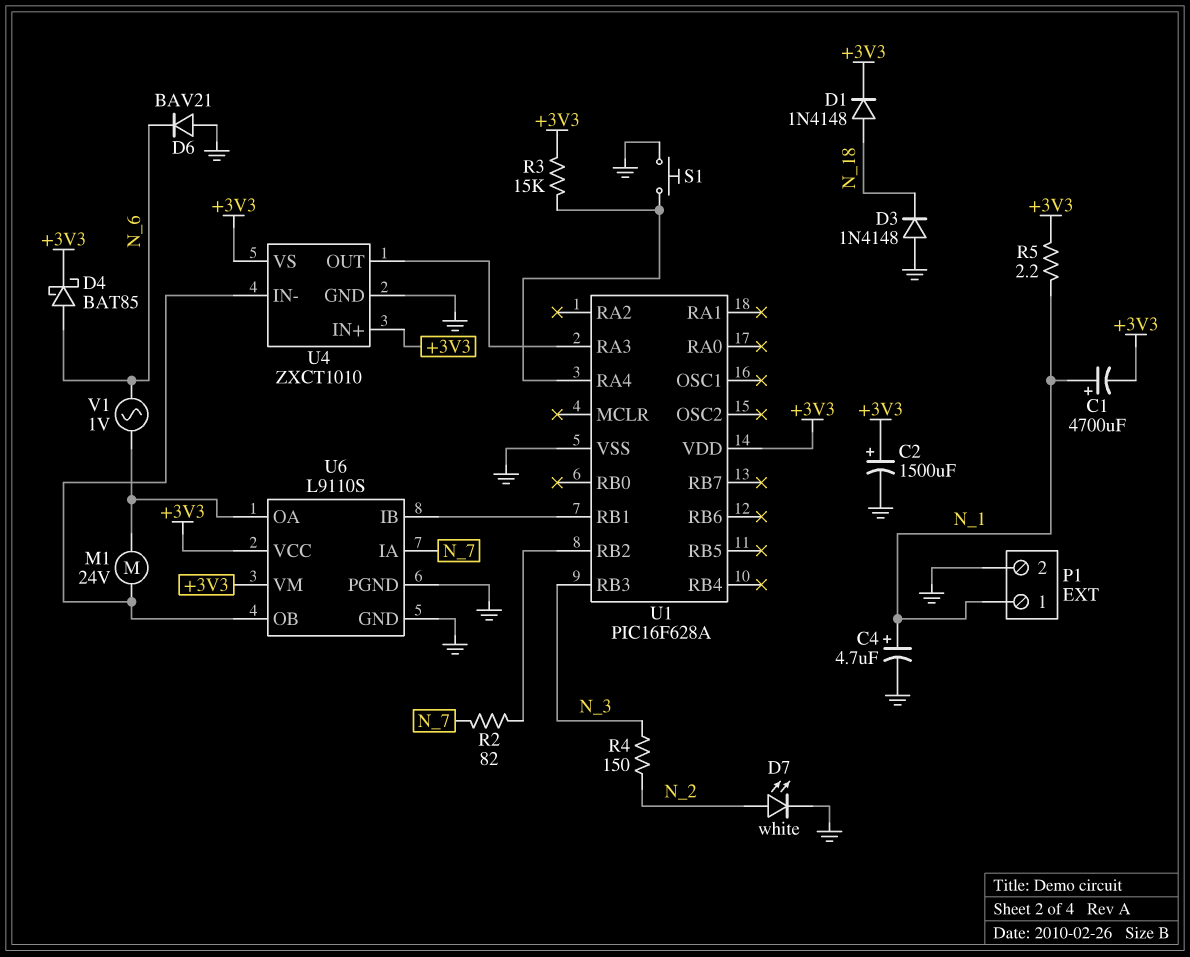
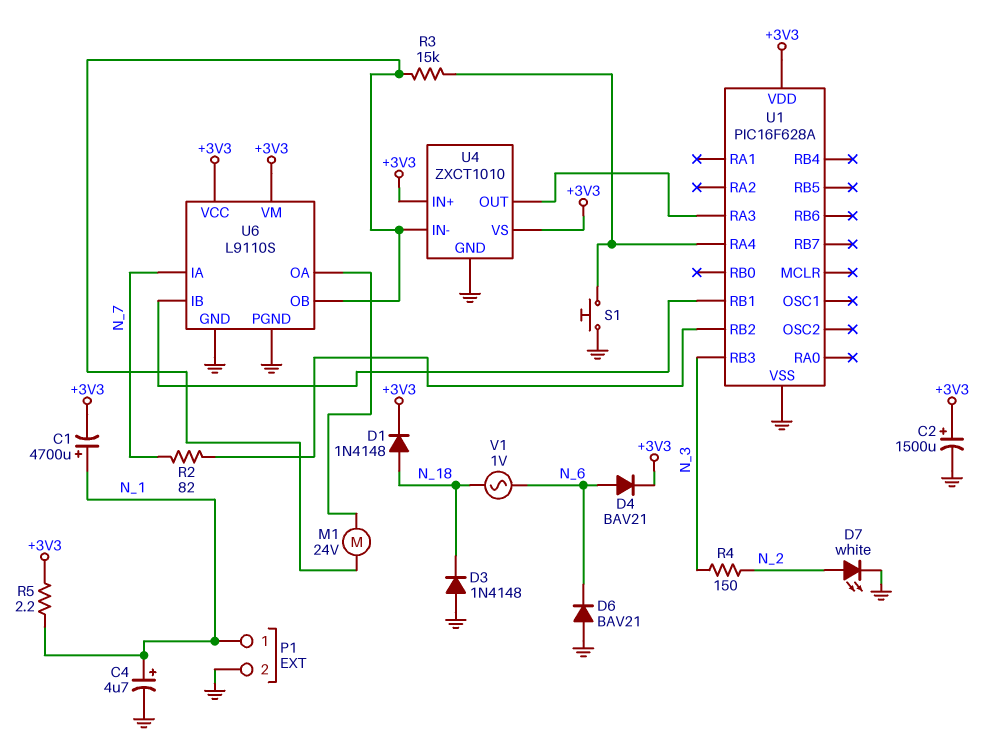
D4: schottky BAT85 (A N_6, K +3V3) -> diode BAV21 (A N_6, K +3V3)
R3: 15k (+3V3, U1/RA4) -> 15k (U1/RA4, U4/IN-)
V1: AC 1V (N_6, U6/OA) -> AC 1V (N_6, N_18)

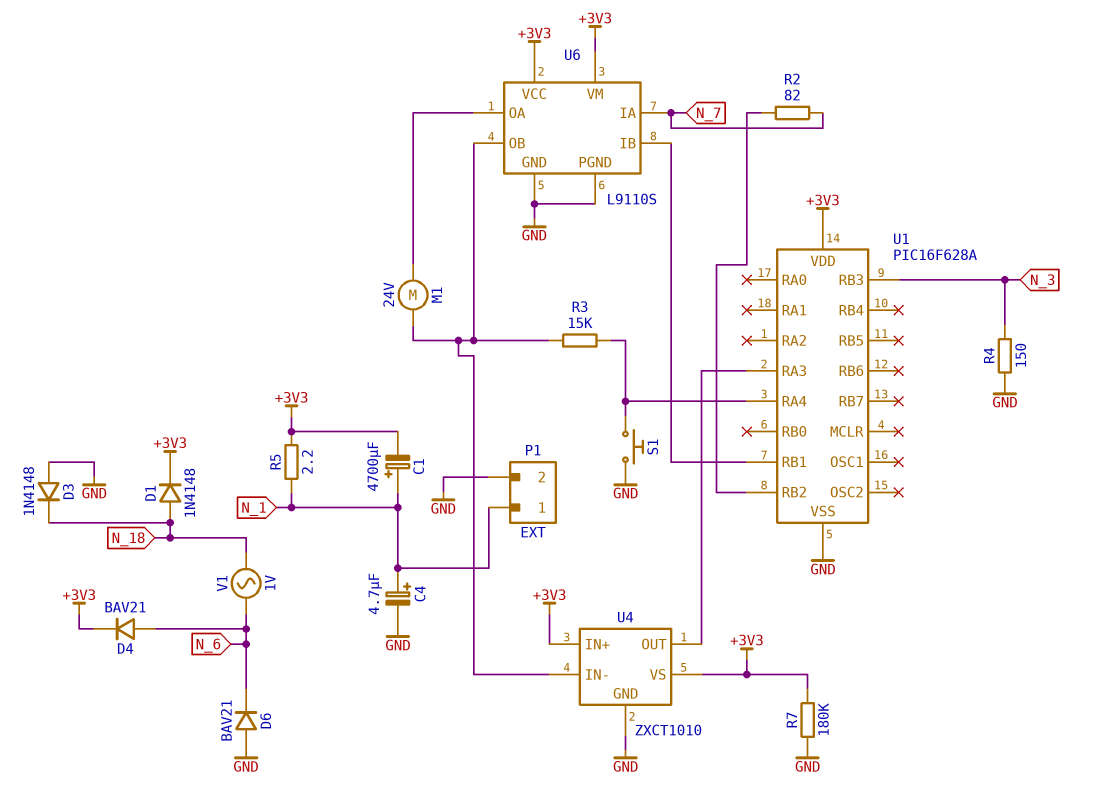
C2: 1500uF (plus +3V3, minus GND) -> none
D7: LED white (A N_2, K GND) -> none
R4: 150 (N_2, N_3) -> 150 (GND, N_3)
R7: none -> 180k (+3V3, GND)

